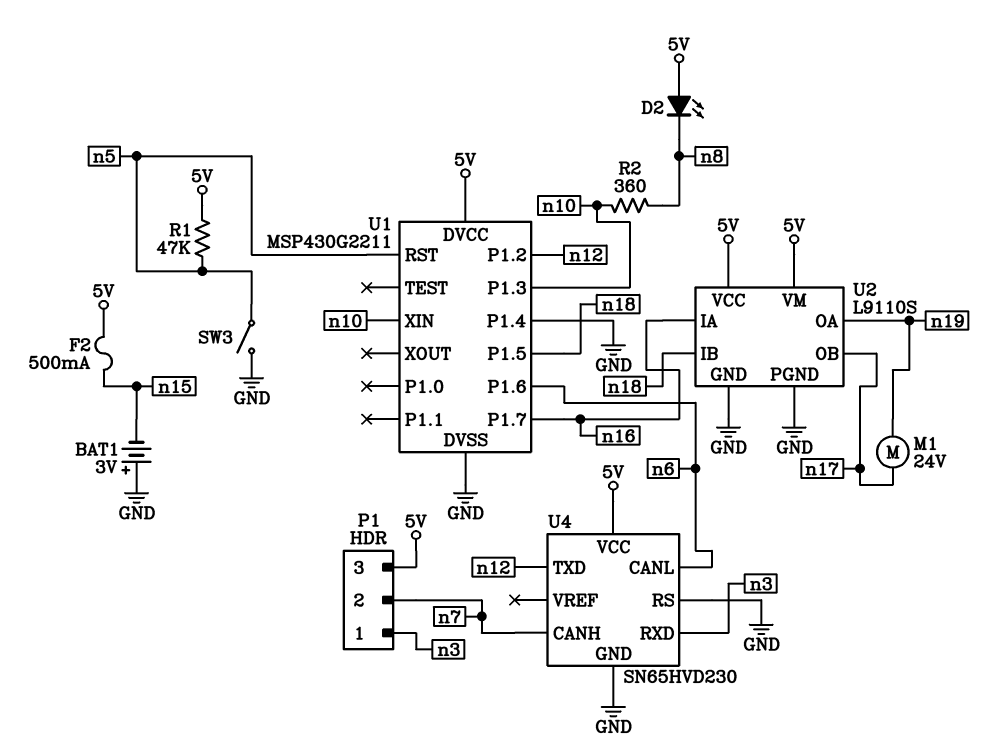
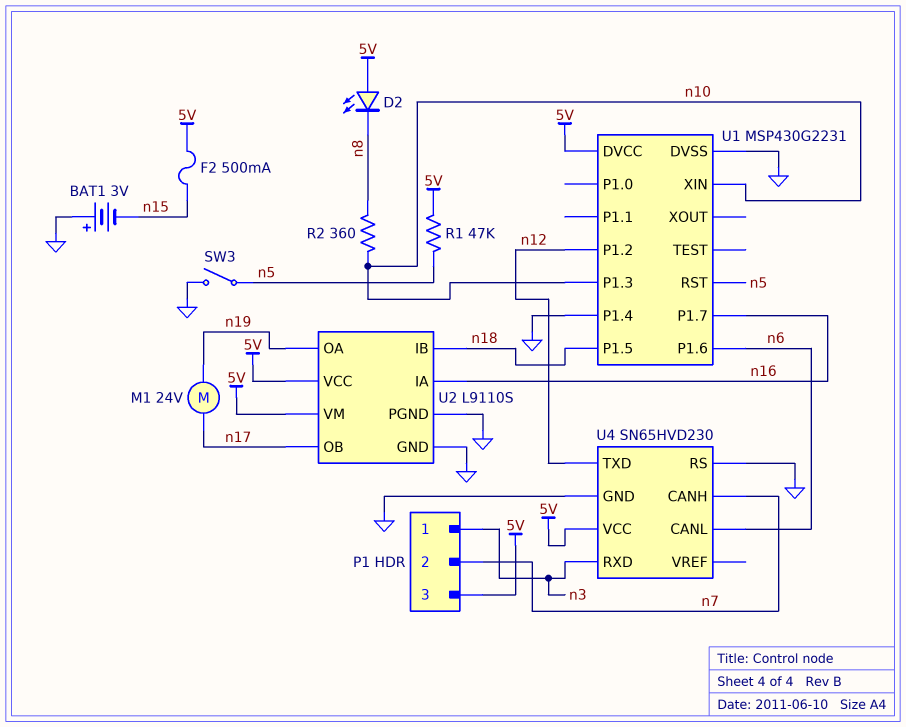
U1: MSP430G2211 -> MSP430G2231

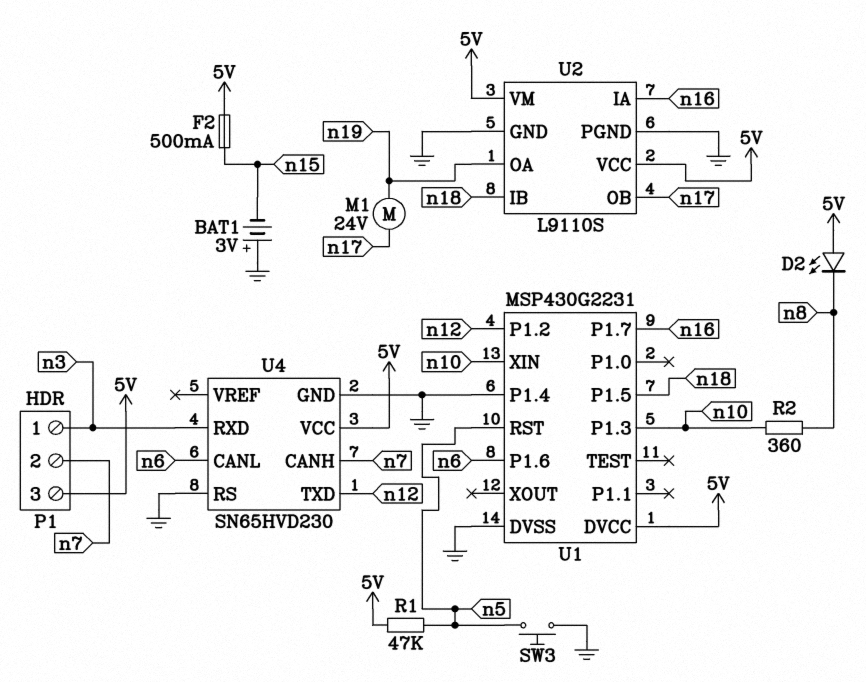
SW3: switch (GND, n5) -> button (GND, n5)

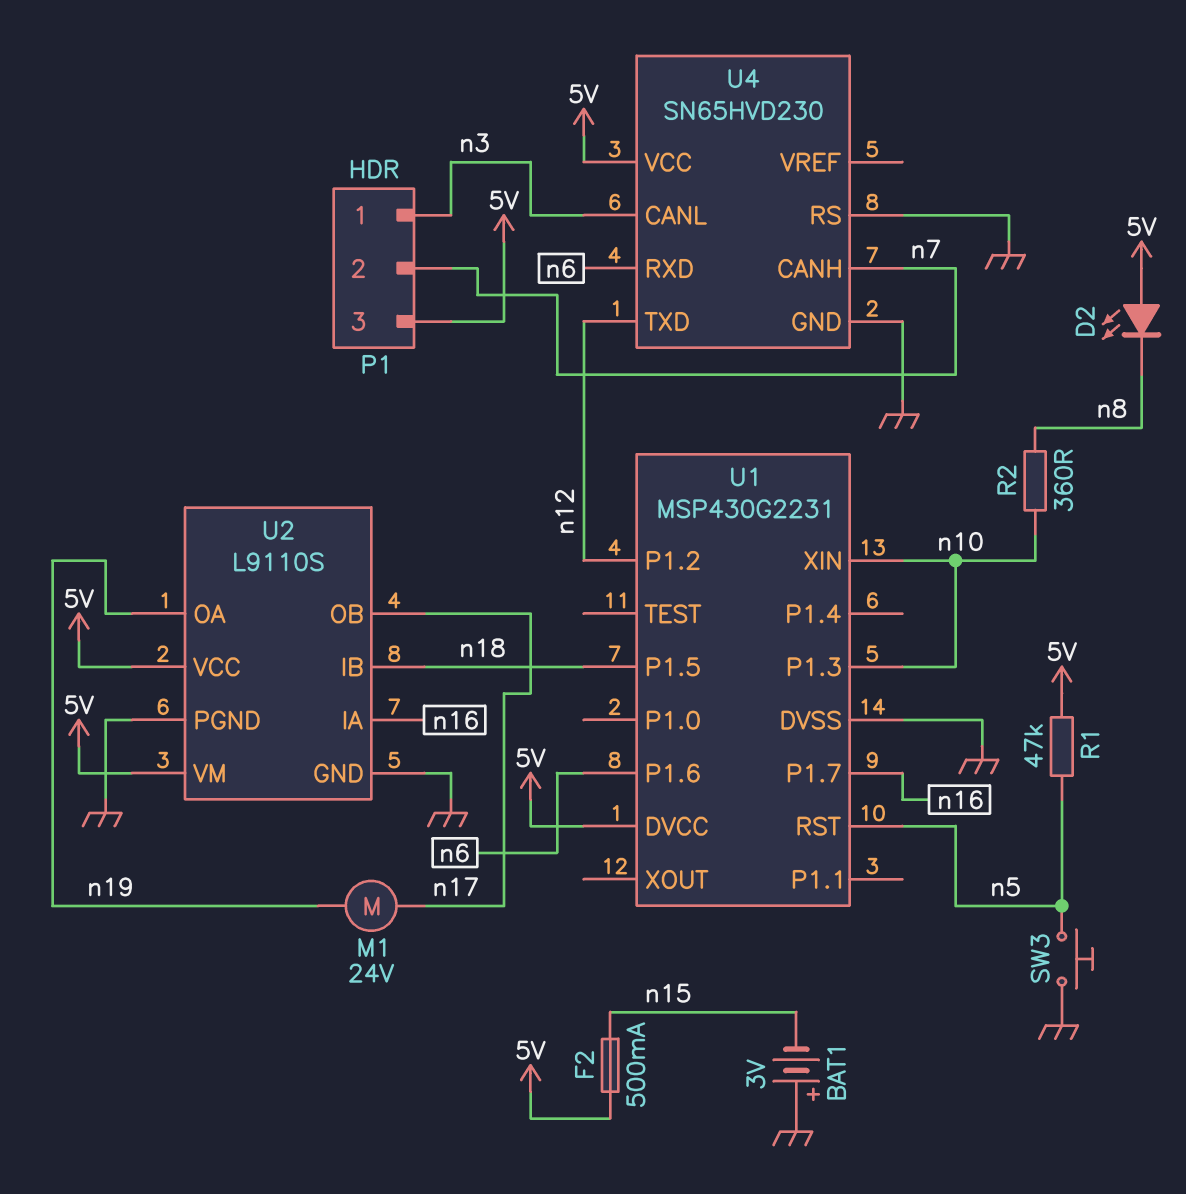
U1 pin P1.4: GND -> none
U4 pin CANL: n6 -> n3
U4 pin RXD: n3 -> n6

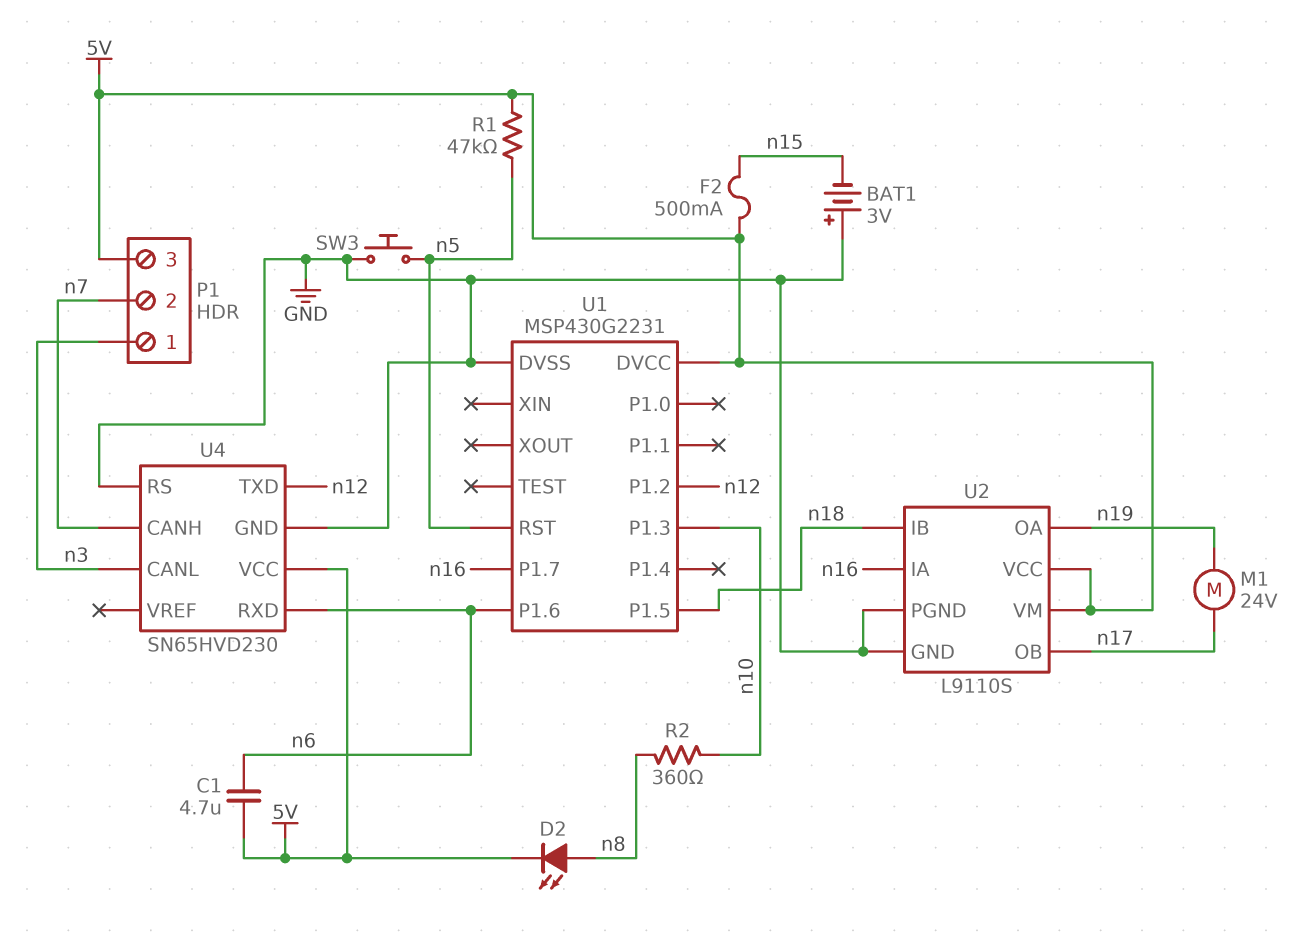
C1: none -> 4.7uF (5V, n6)
D2: LED (A 5V, K n8) -> LED (A n8, K 5V)
U1 pin XIN: n10 -> none

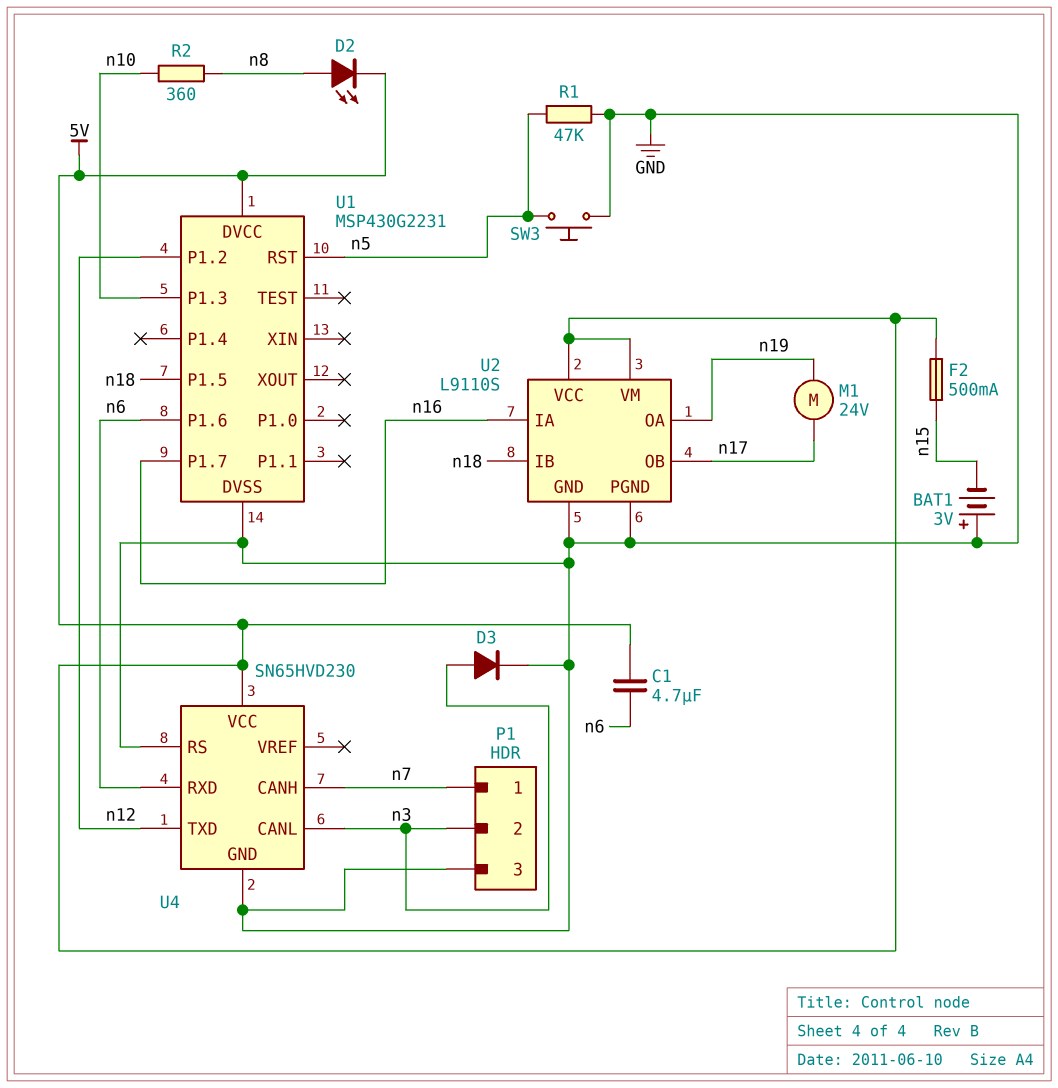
D3: none -> diode (A n3, K GND)
P1 pin 1: n3 -> n7
P1 pin 2: n7 -> n3
P1 pin 3: 5V -> GND
R1: 47k (5V, n5) -> 47k (GND, n5)

